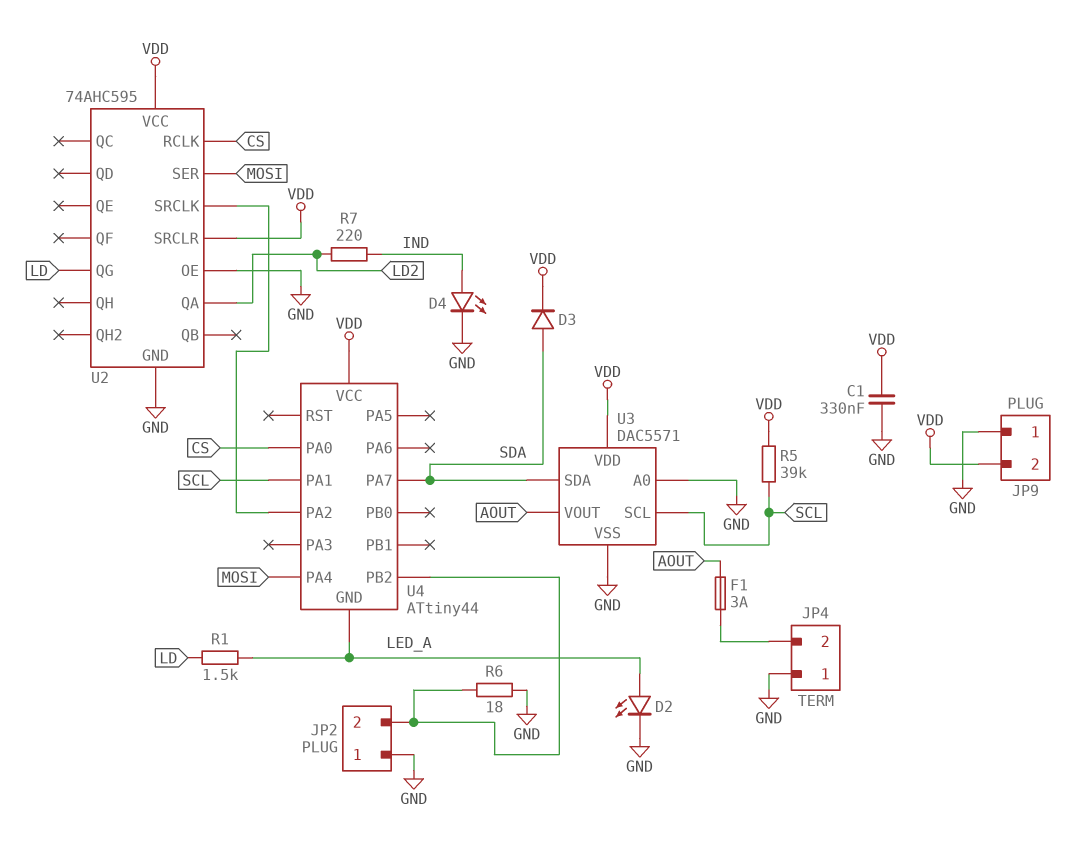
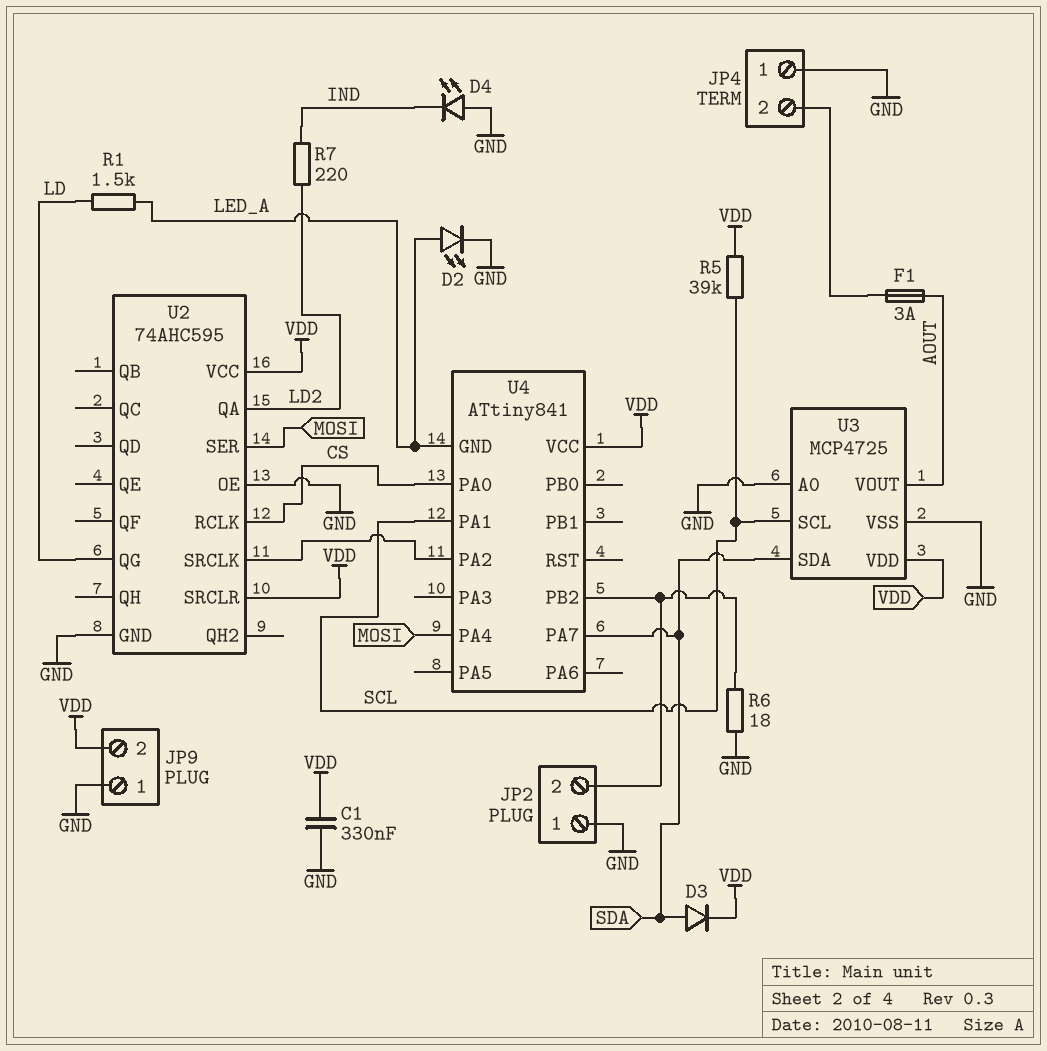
D4: LED (A IND, K GND) -> LED (A GND, K IND)
U3: DAC5571 -> MCP4725
U4: ATtiny44 -> ATtiny841

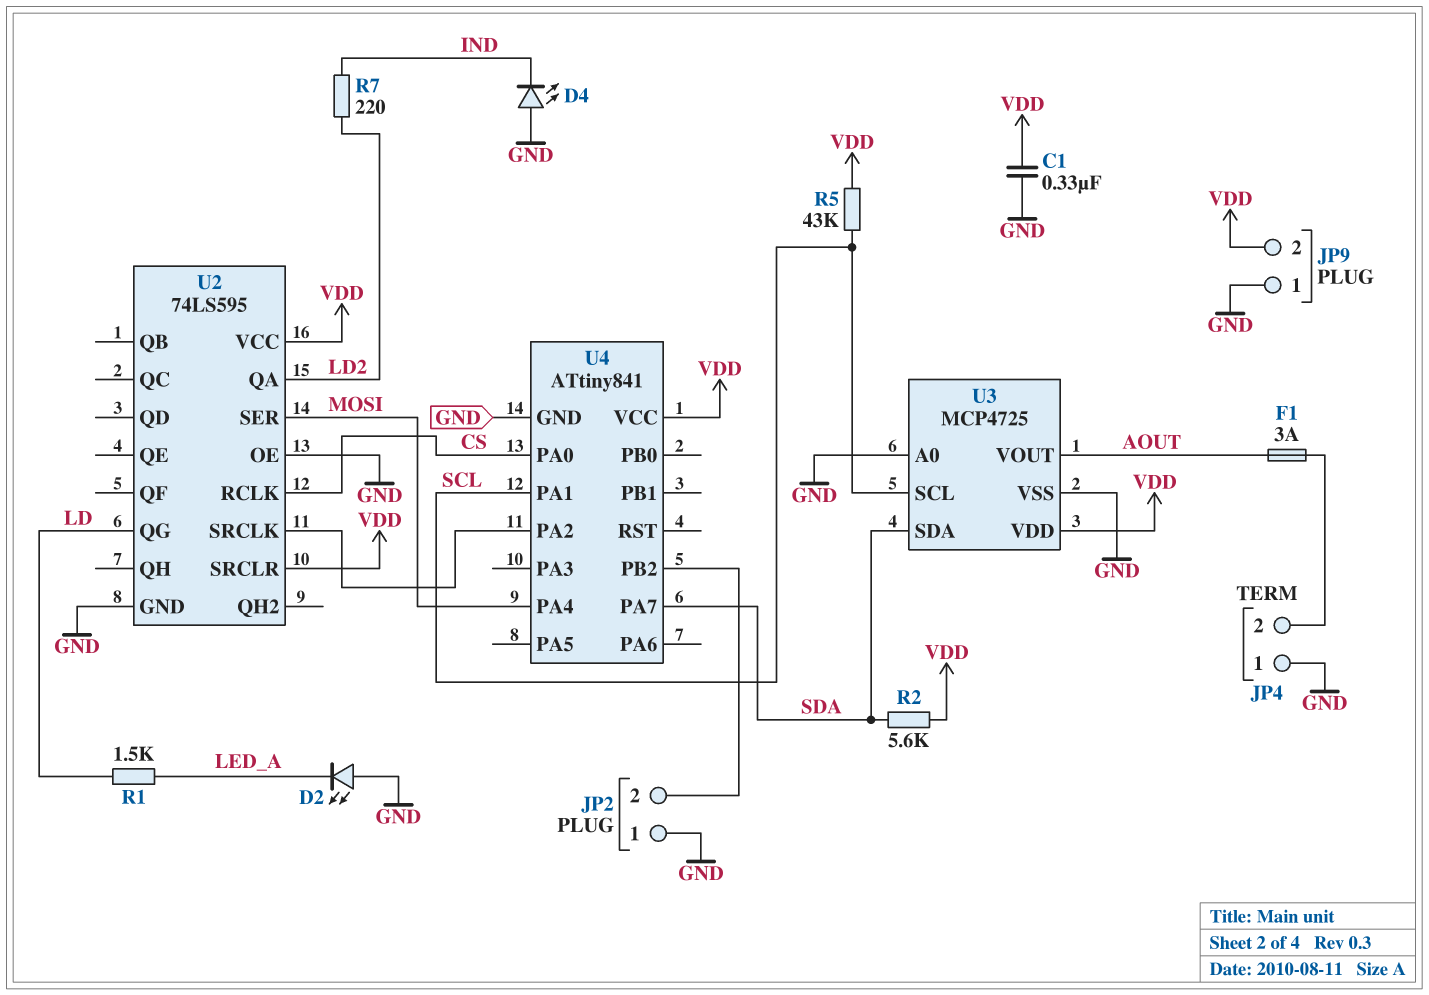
D2: LED (A LED_A, K GND) -> LED (A GND, K LED_A)
D3: diode (A SDA, K VDD) -> none
R2: none -> 5.6k (SDA, VDD)
R5: 39k (SCL, VDD) -> 43k (SCL, VDD)
R6: 18 (GND, JP2/2) -> none
U2: 74AHC595 -> 74LS595
U4 pin GND: LED_A -> GND

